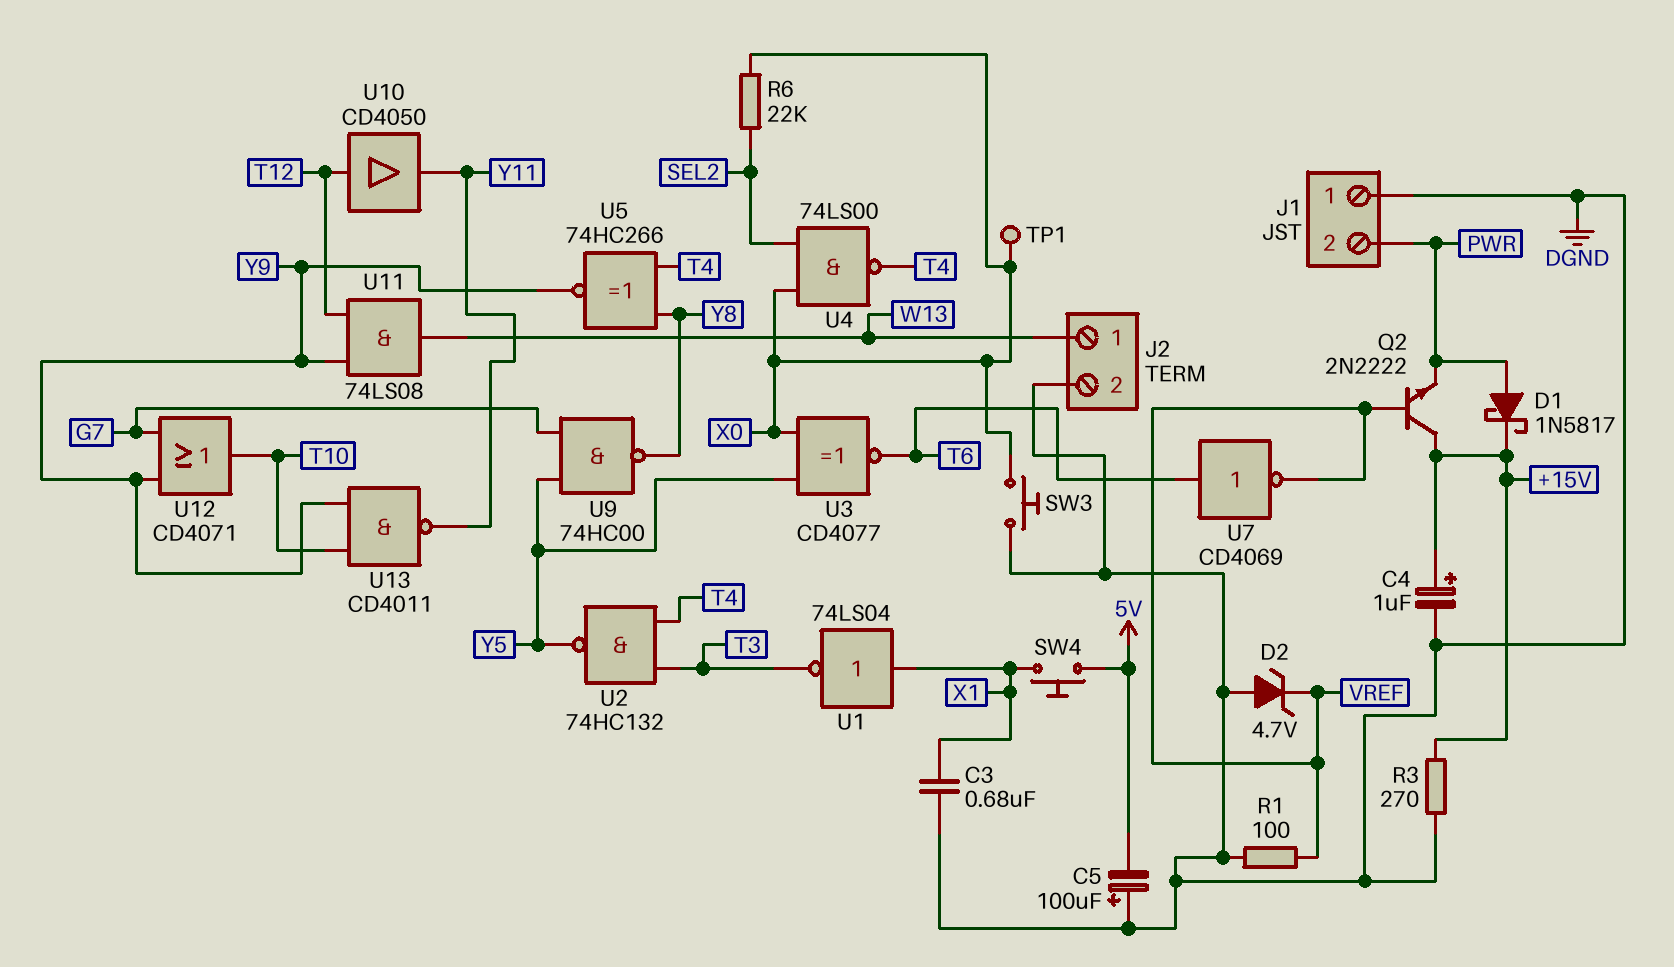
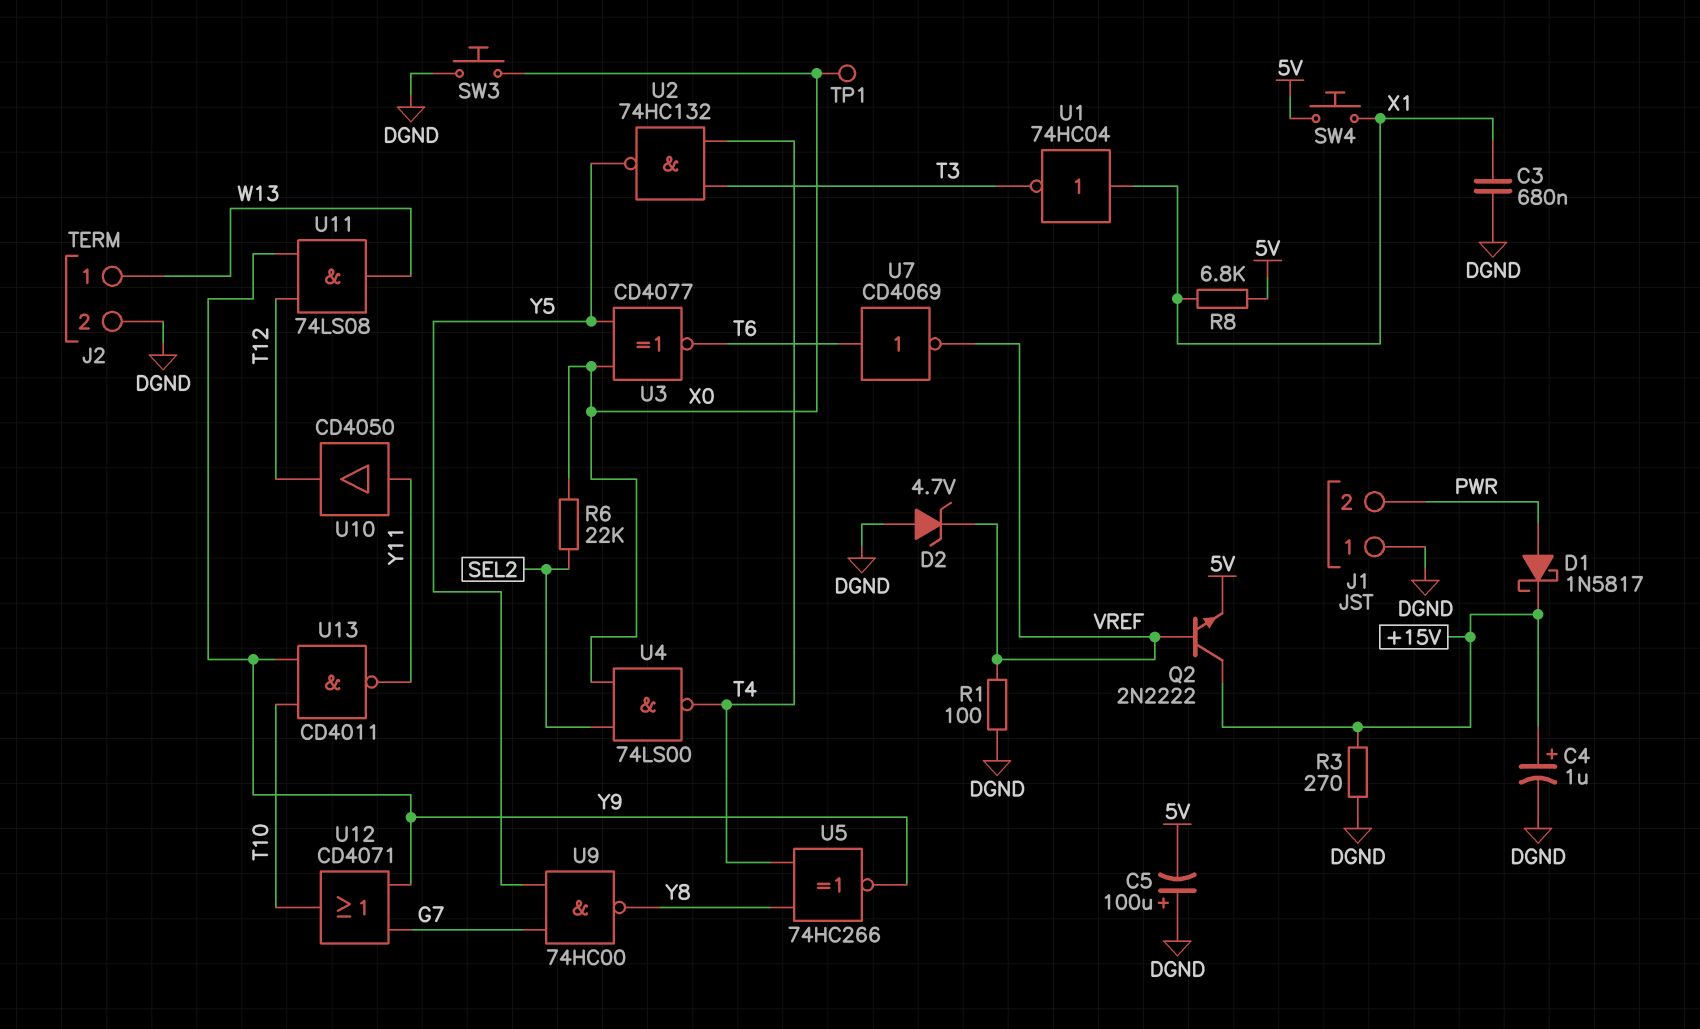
Q2: NPN 2N2222 (B VREF, C +15V, E PWR) -> NPN 2N2222 (B VREF, C +15V, E 5V)
R8: none -> 6.8k (5V, X1)
U1: NOT 74LS04 (in X1, out T3) -> NOT 74HC04 (in X1, out T3)
U10: buffer CD4050 (in T12, out Y11) -> buffer CD4050 (in Y11, out T12)

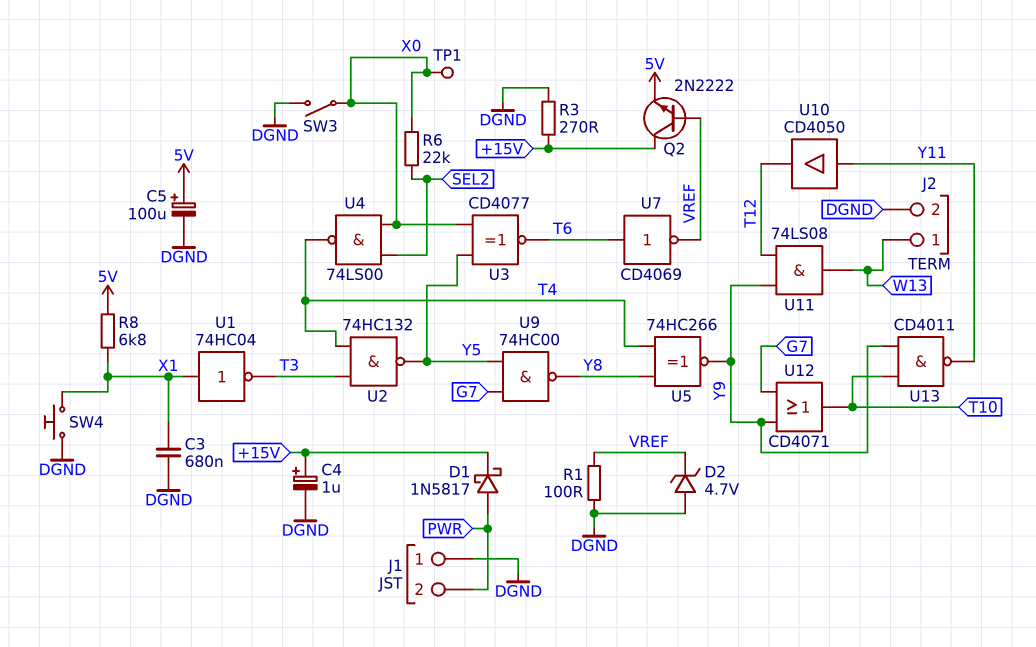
C5: 100uF (plus DGND, minus 5V) -> 100uF (plus 5V, minus DGND)
SW3: button (DGND, X0) -> switch (DGND, X0)
SW4: button (5V, X1) -> button (DGND, X1)

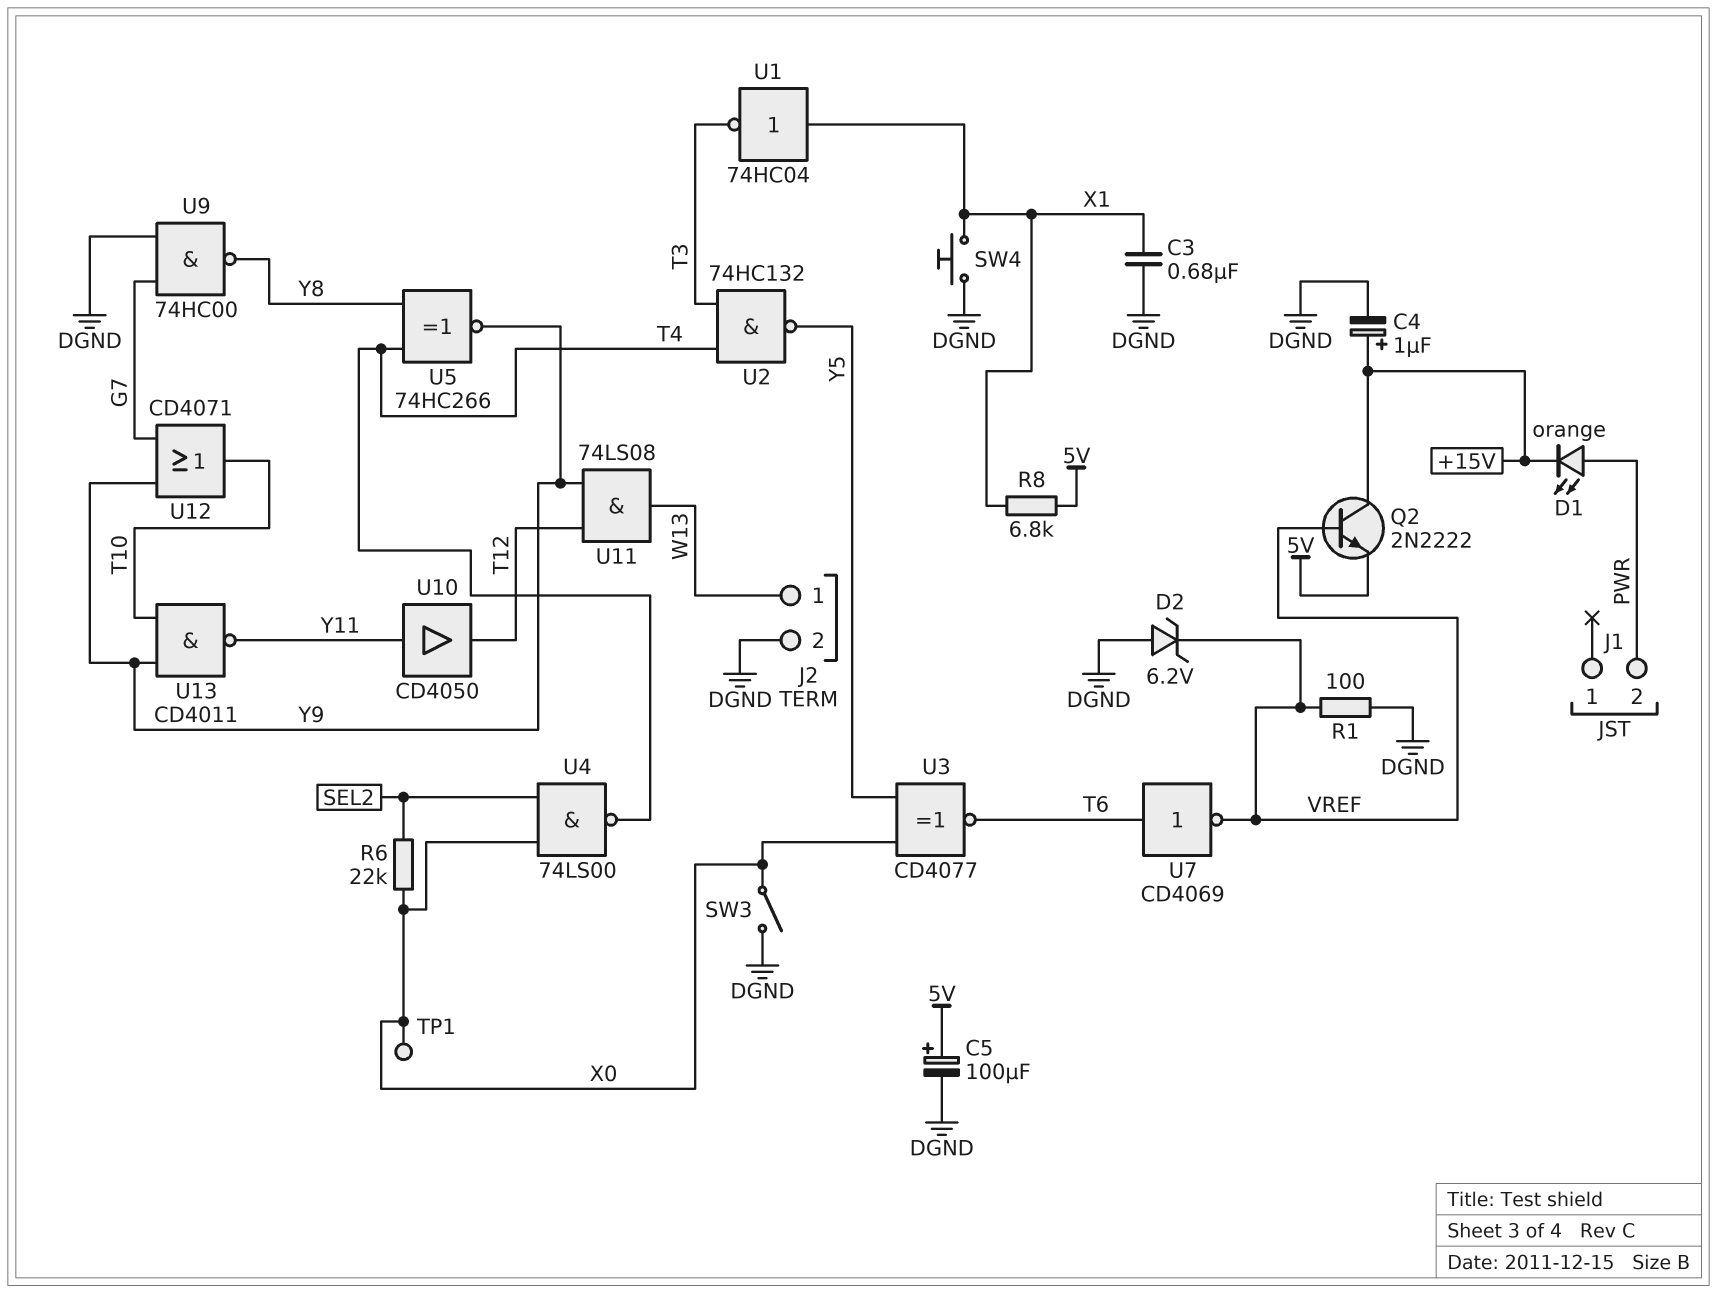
D1: schottky 1N5817 (A PWR, K +15V) -> LED orange (A PWR, K +15V)
D2: zener 4.7V (A DGND, K VREF) -> zener 6.2V (A DGND, K VREF)
J1 pin 1: DGND -> none
R3: 270 (+15V, DGND) -> none
U9: NAND 74HC00 (in G7, in Y5, out Y8) -> NAND 74HC00 (in DGND, in G7, out Y8)

